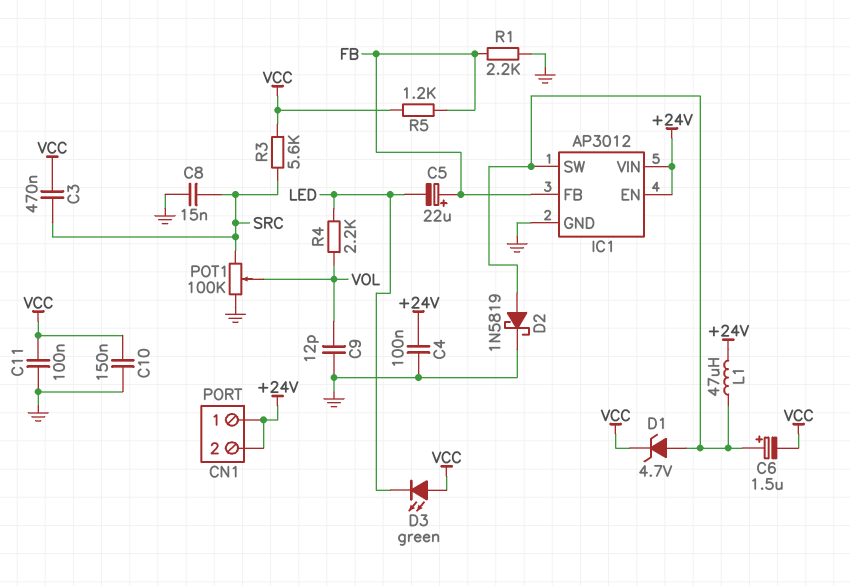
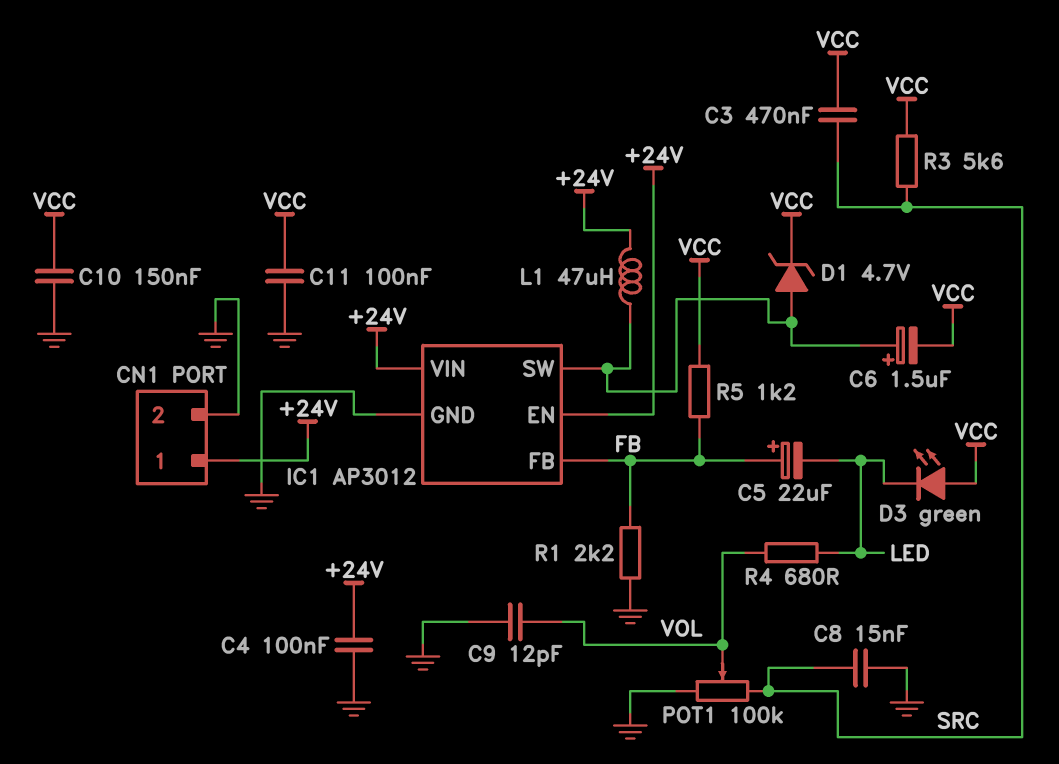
CN1 pin 2: +24V -> GND
D2: schottky 1N5819 (A IC1/SW, K GND) -> none
R4: 2.2k (LED, VOL) -> 680 (LED, VOL)

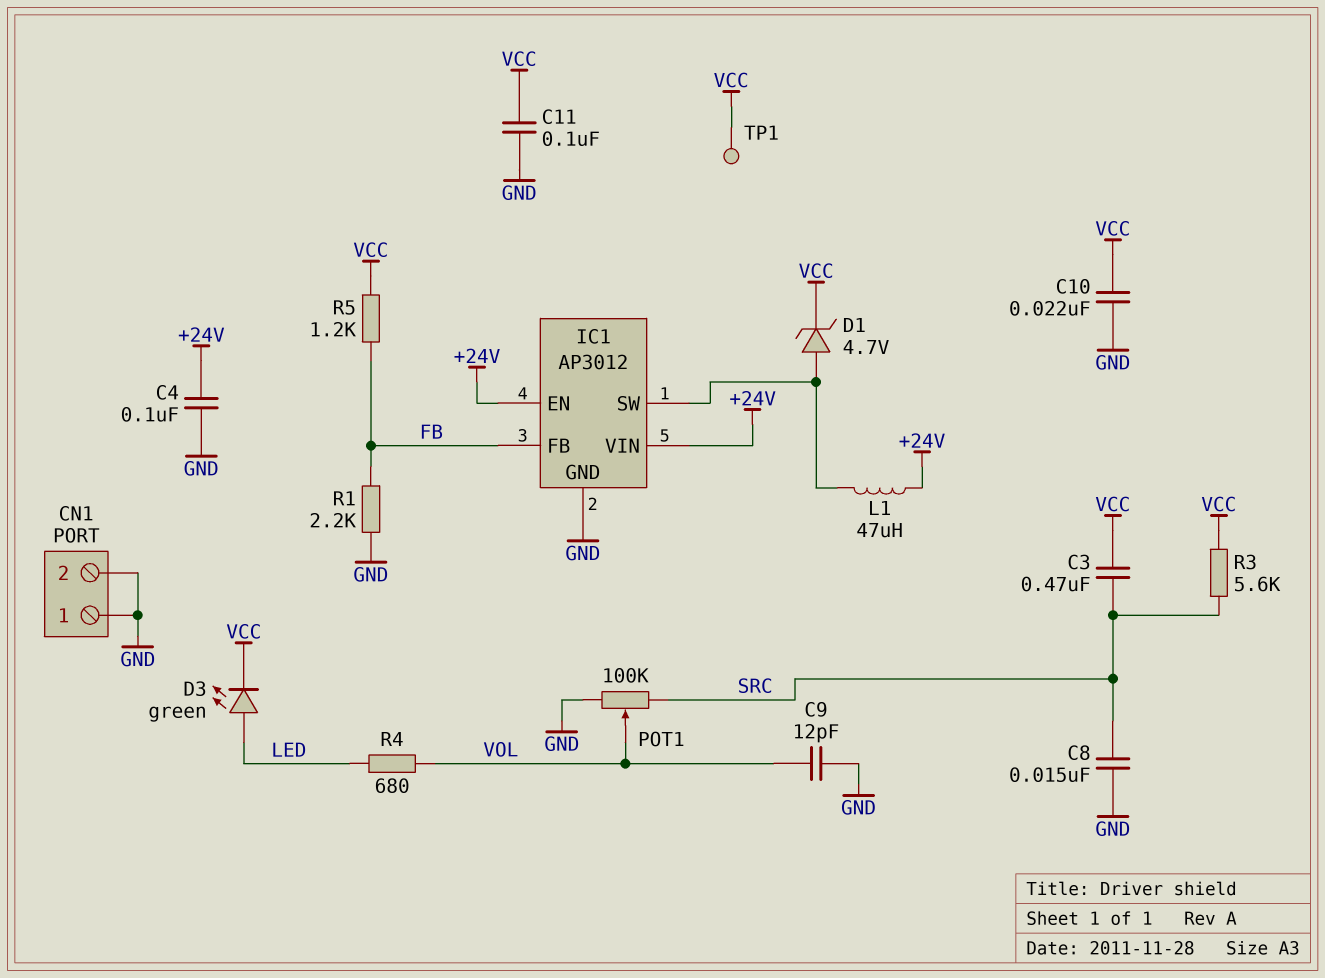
C5: 22uF (plus FB, minus LED) -> none
C6: 1.5uF (plus IC1/SW, minus VCC) -> none
C10: 150nF (GND, VCC) -> 22nF (GND, VCC)
CN1 pin 1: +24V -> GND
D3: LED green (A VCC, K LED) -> LED green (A LED, K VCC)
TP1: none -> test point (VCC)

